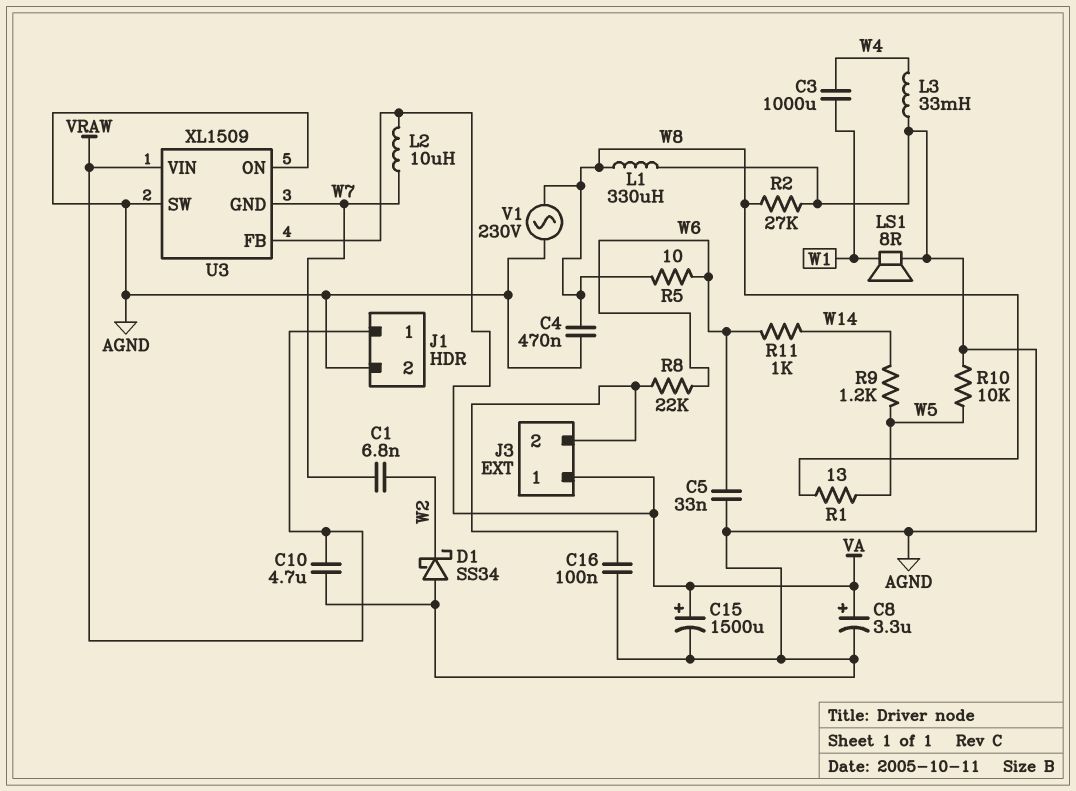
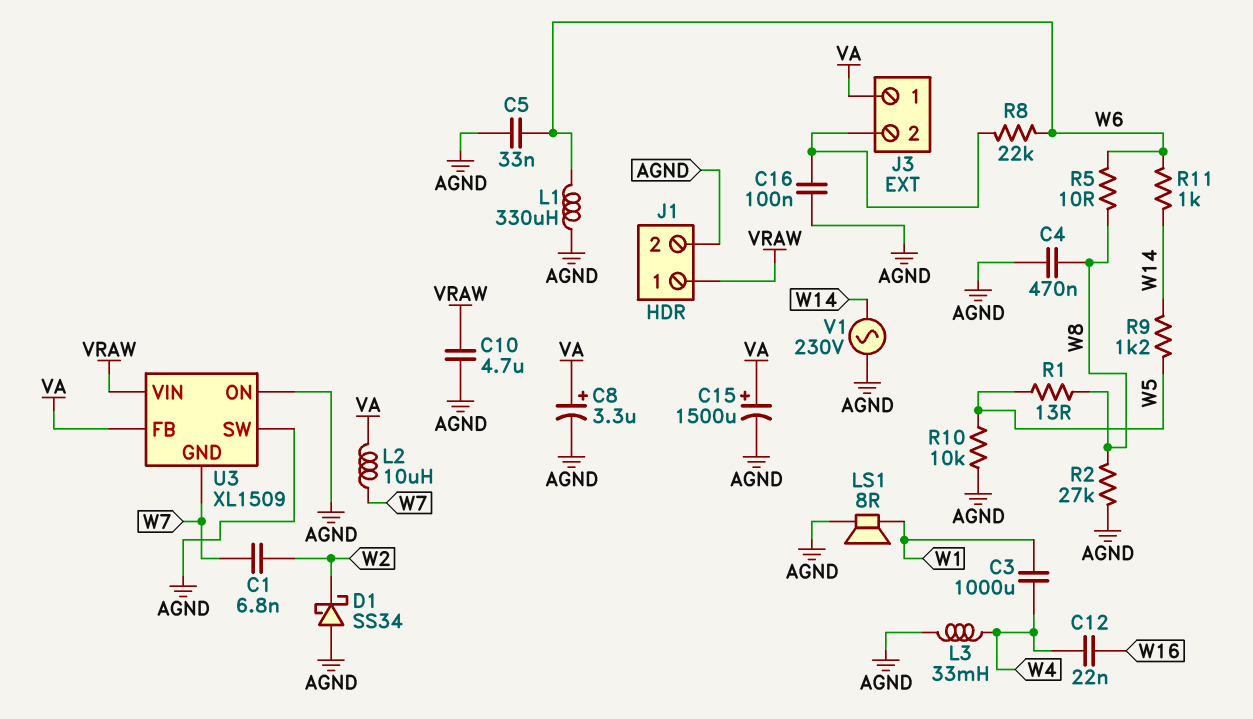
C12: none -> 22nF (W4, W16)
L1: 330uH (AGND, W8) -> 330uH (AGND, W6)
V1: AC 230V (AGND, W8) -> AC 230V (AGND, W14)

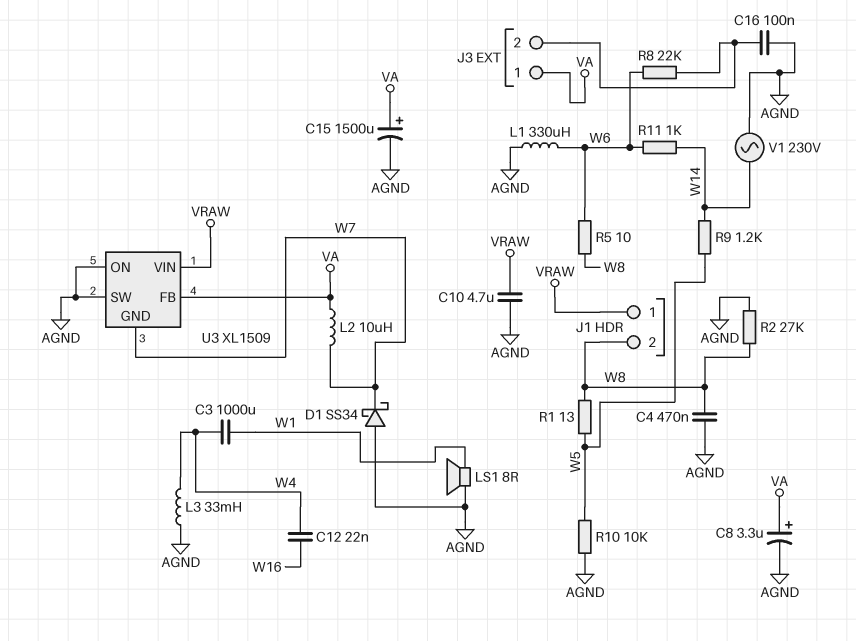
C1: 6.8nF (W2, W7) -> none
C5: 33nF (AGND, W6) -> none
D1: schottky SS34 (A AGND, K W2) -> schottky SS34 (A AGND, K W7)
J1 pin 2: AGND -> W8

